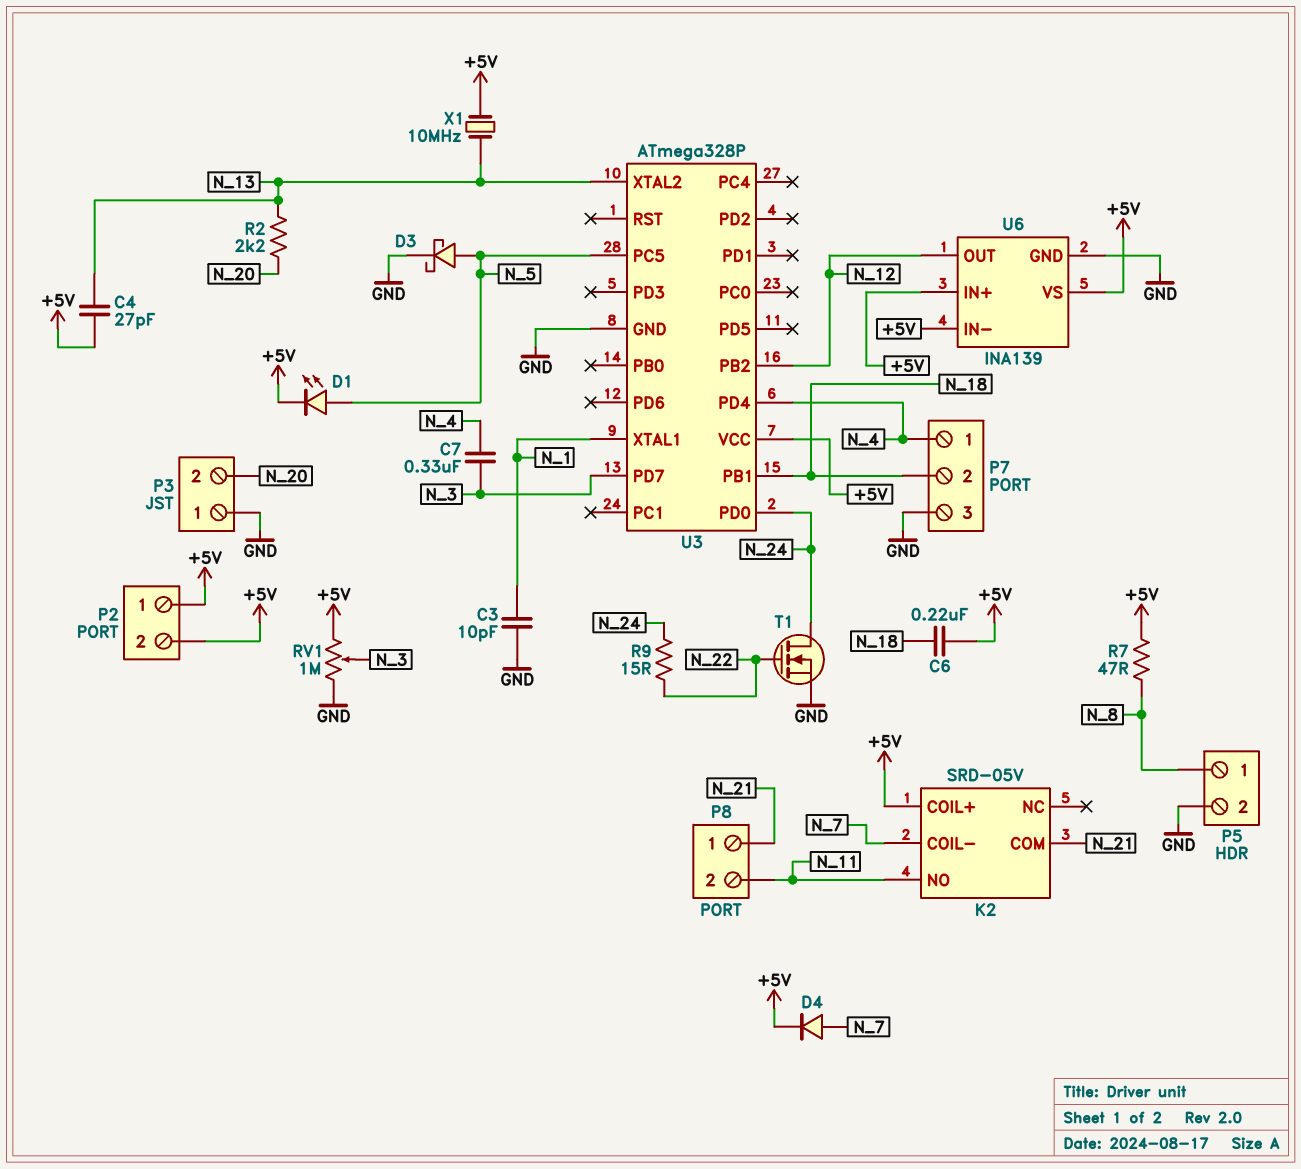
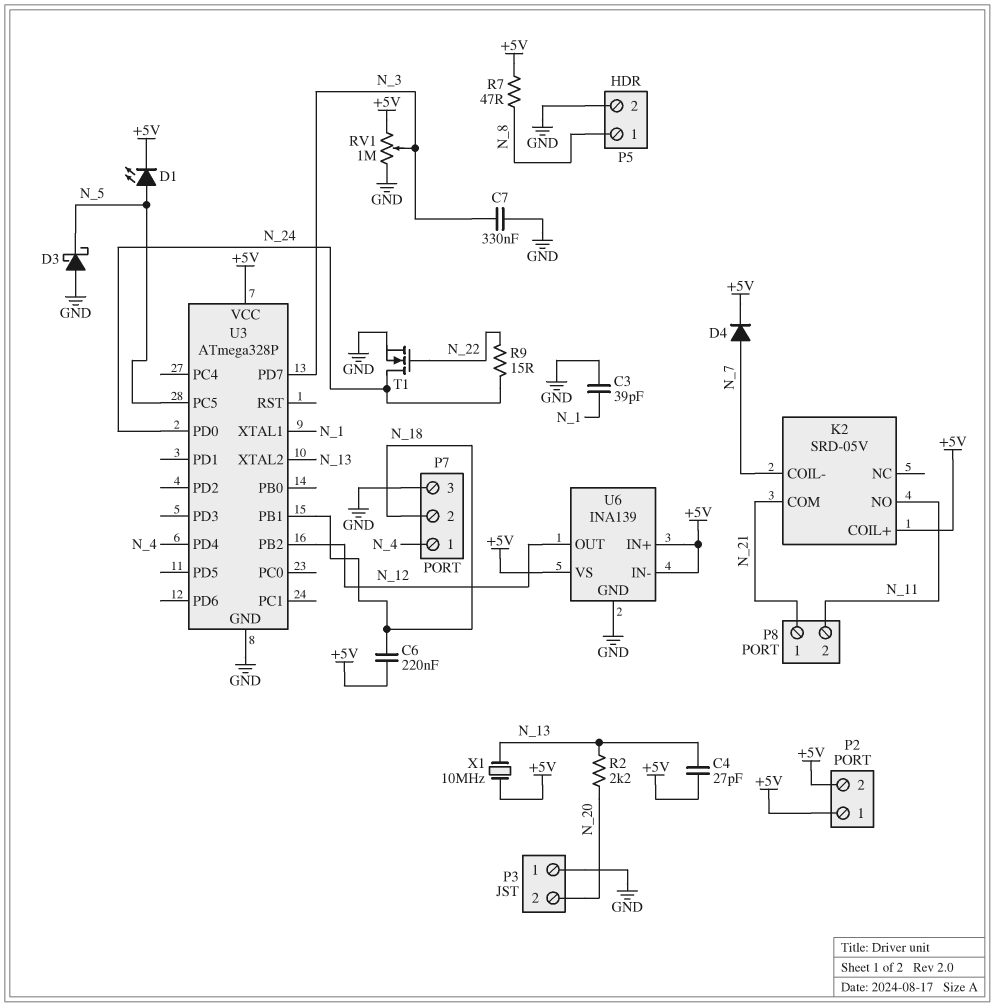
C3: 10pF (GND, N_1) -> 39pF (GND, N_1)
C7: 330nF (N_3, N_4) -> 330nF (GND, N_3)
D3: schottky (A N_5, K GND) -> schottky (A GND, K N_5)

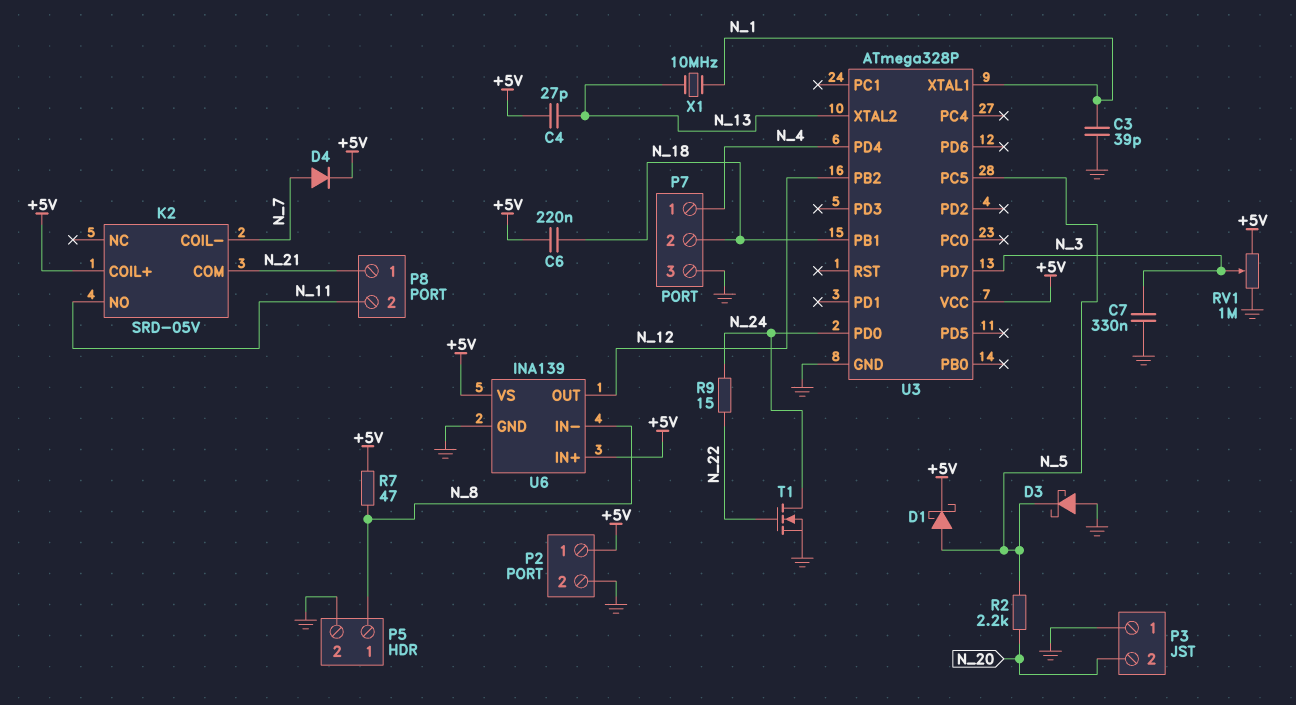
D1: LED (A N_5, K +5V) -> schottky (A N_5, K +5V)
P2 pin 2: +5V -> GND
R2: 2.2k (N_13, N_20) -> 2.2k (N_5, N_20)
U6 pin IN-: +5V -> N_8
X1: 10MHz (+5V, N_13) -> 10MHz (N_1, N_13)

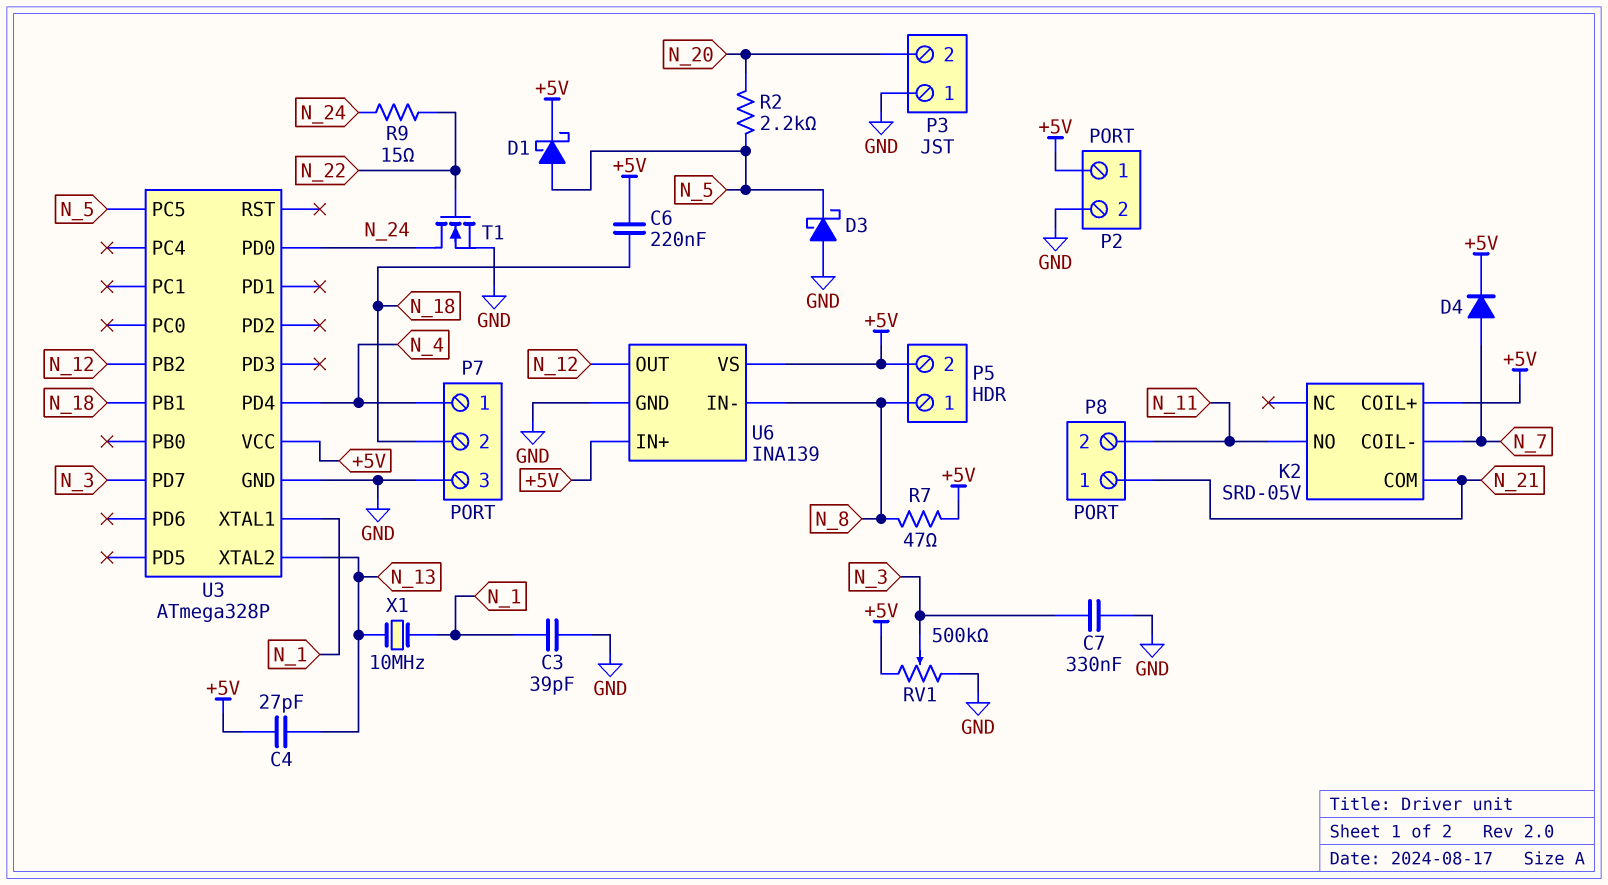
P5 pin 2: GND -> +5V
RV1: 1M (+5V, GND, wiper N_3) -> 500k (+5V, GND, wiper N_3)

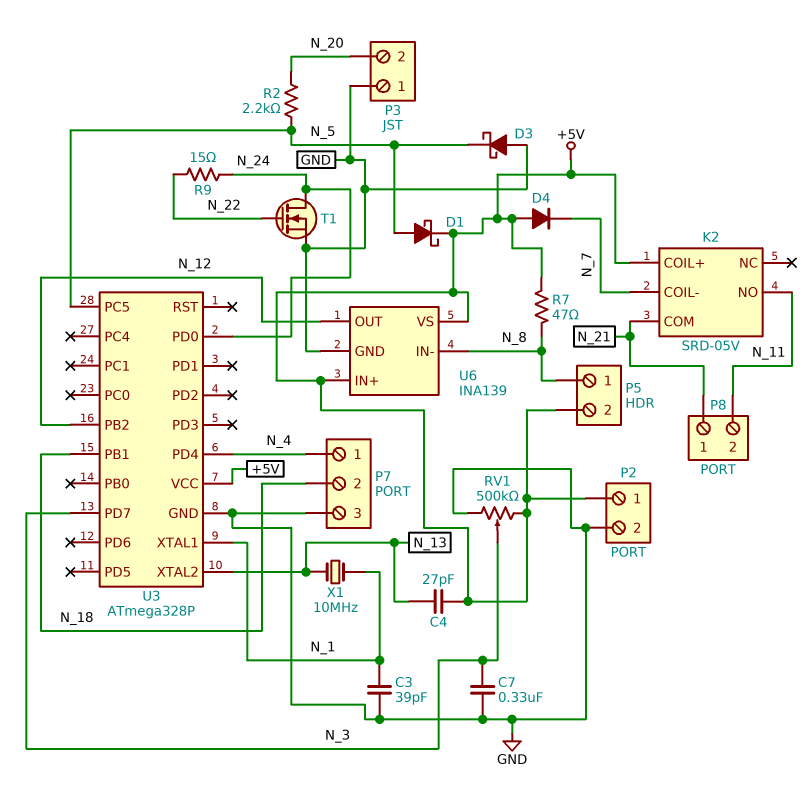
C6: 220nF (+5V, N_18) -> none
D4: diode (A N_7, K +5V) -> diode (A +5V, K N_7)

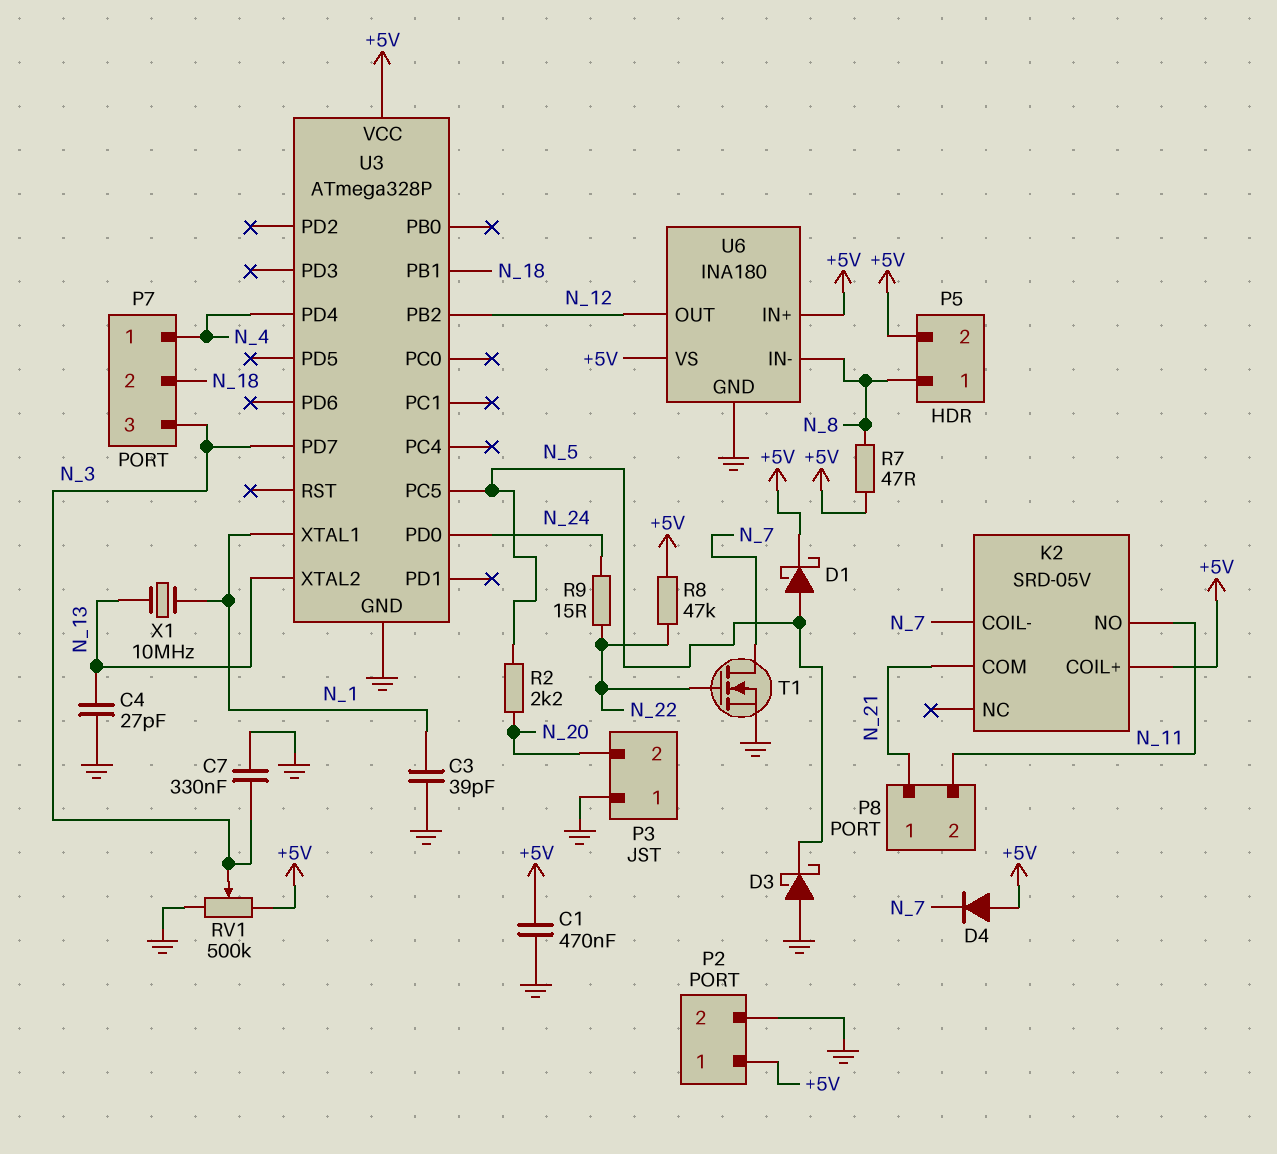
C1: none -> 470nF (+5V, GND)
C4: 27pF (+5V, N_13) -> 27pF (GND, N_13)
P7 pin 3: GND -> N_3
R8: none -> 47k (+5V, N_22)
T1: NMOS (G N_22, D N_24, S GND) -> NMOS (G N_22, D N_7, S GND)
U6: INA139 -> INA180

